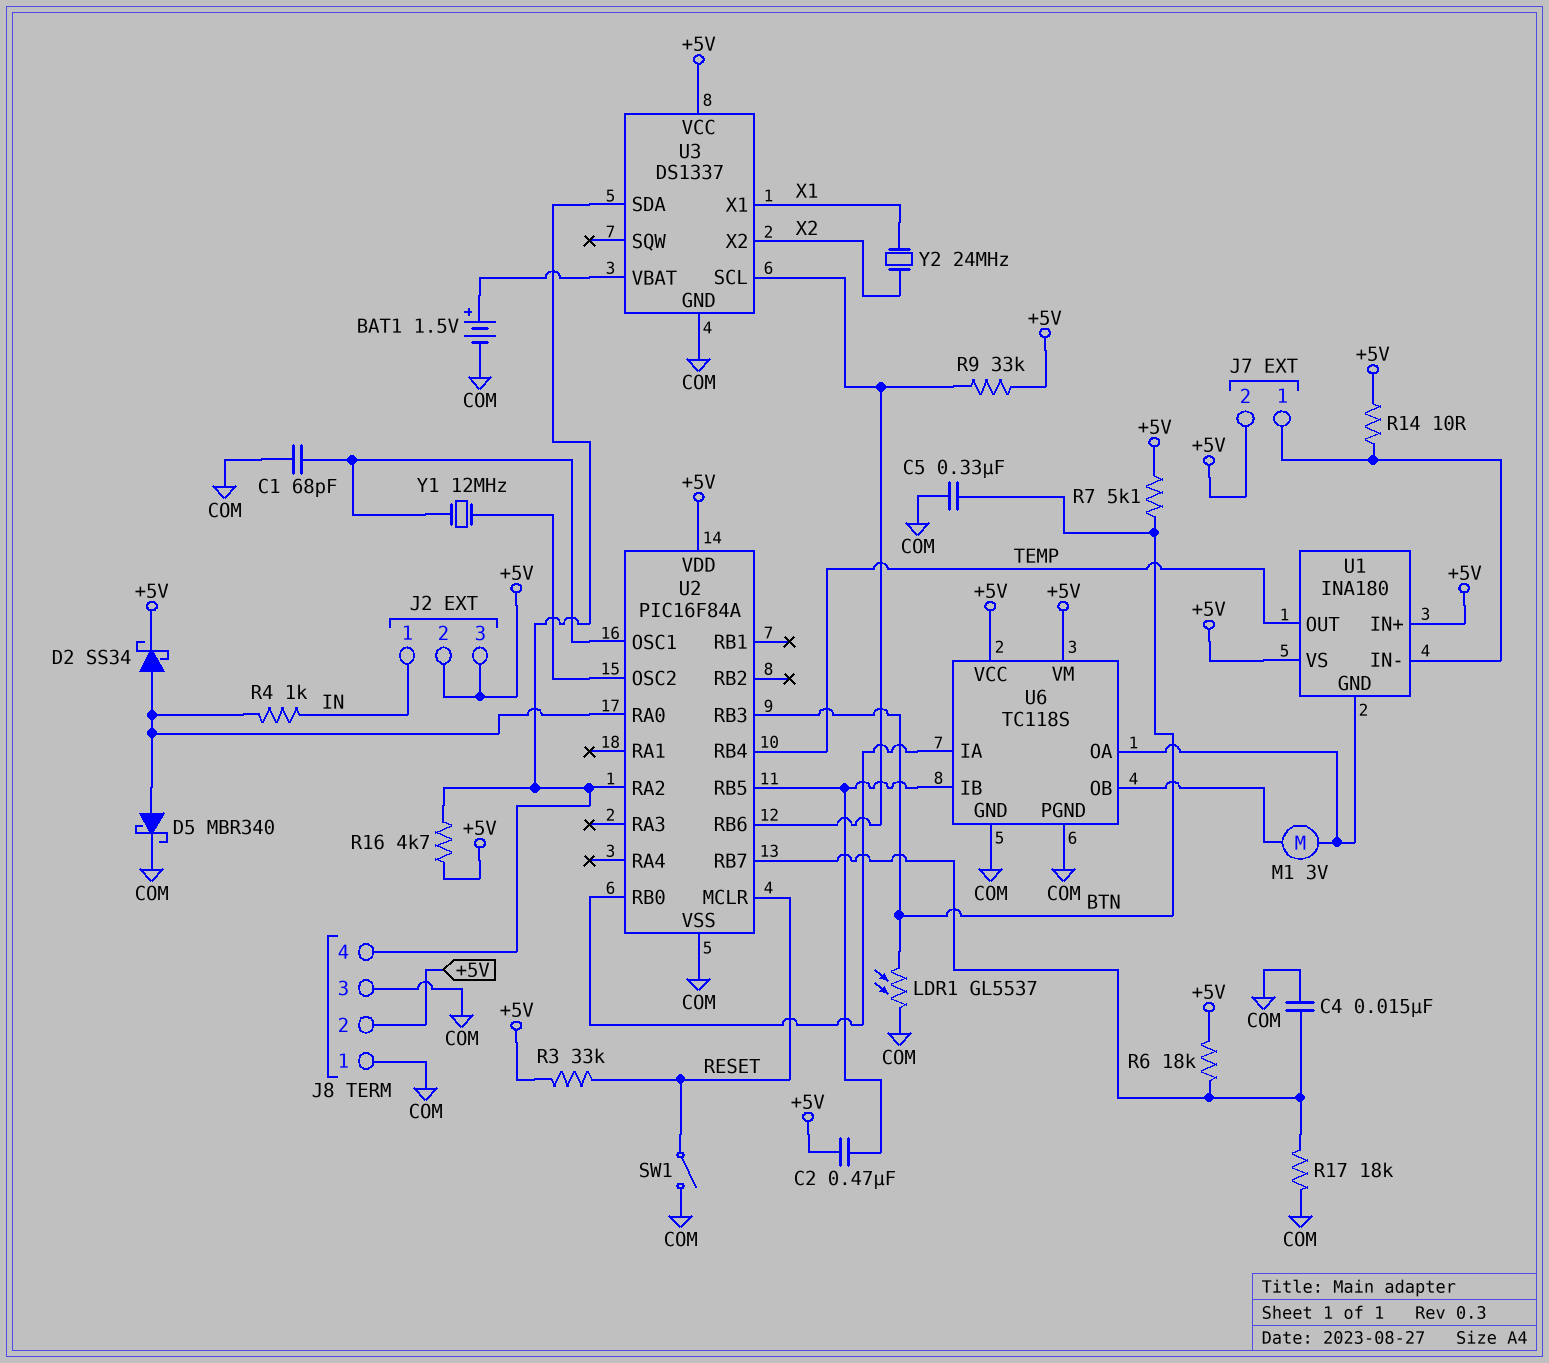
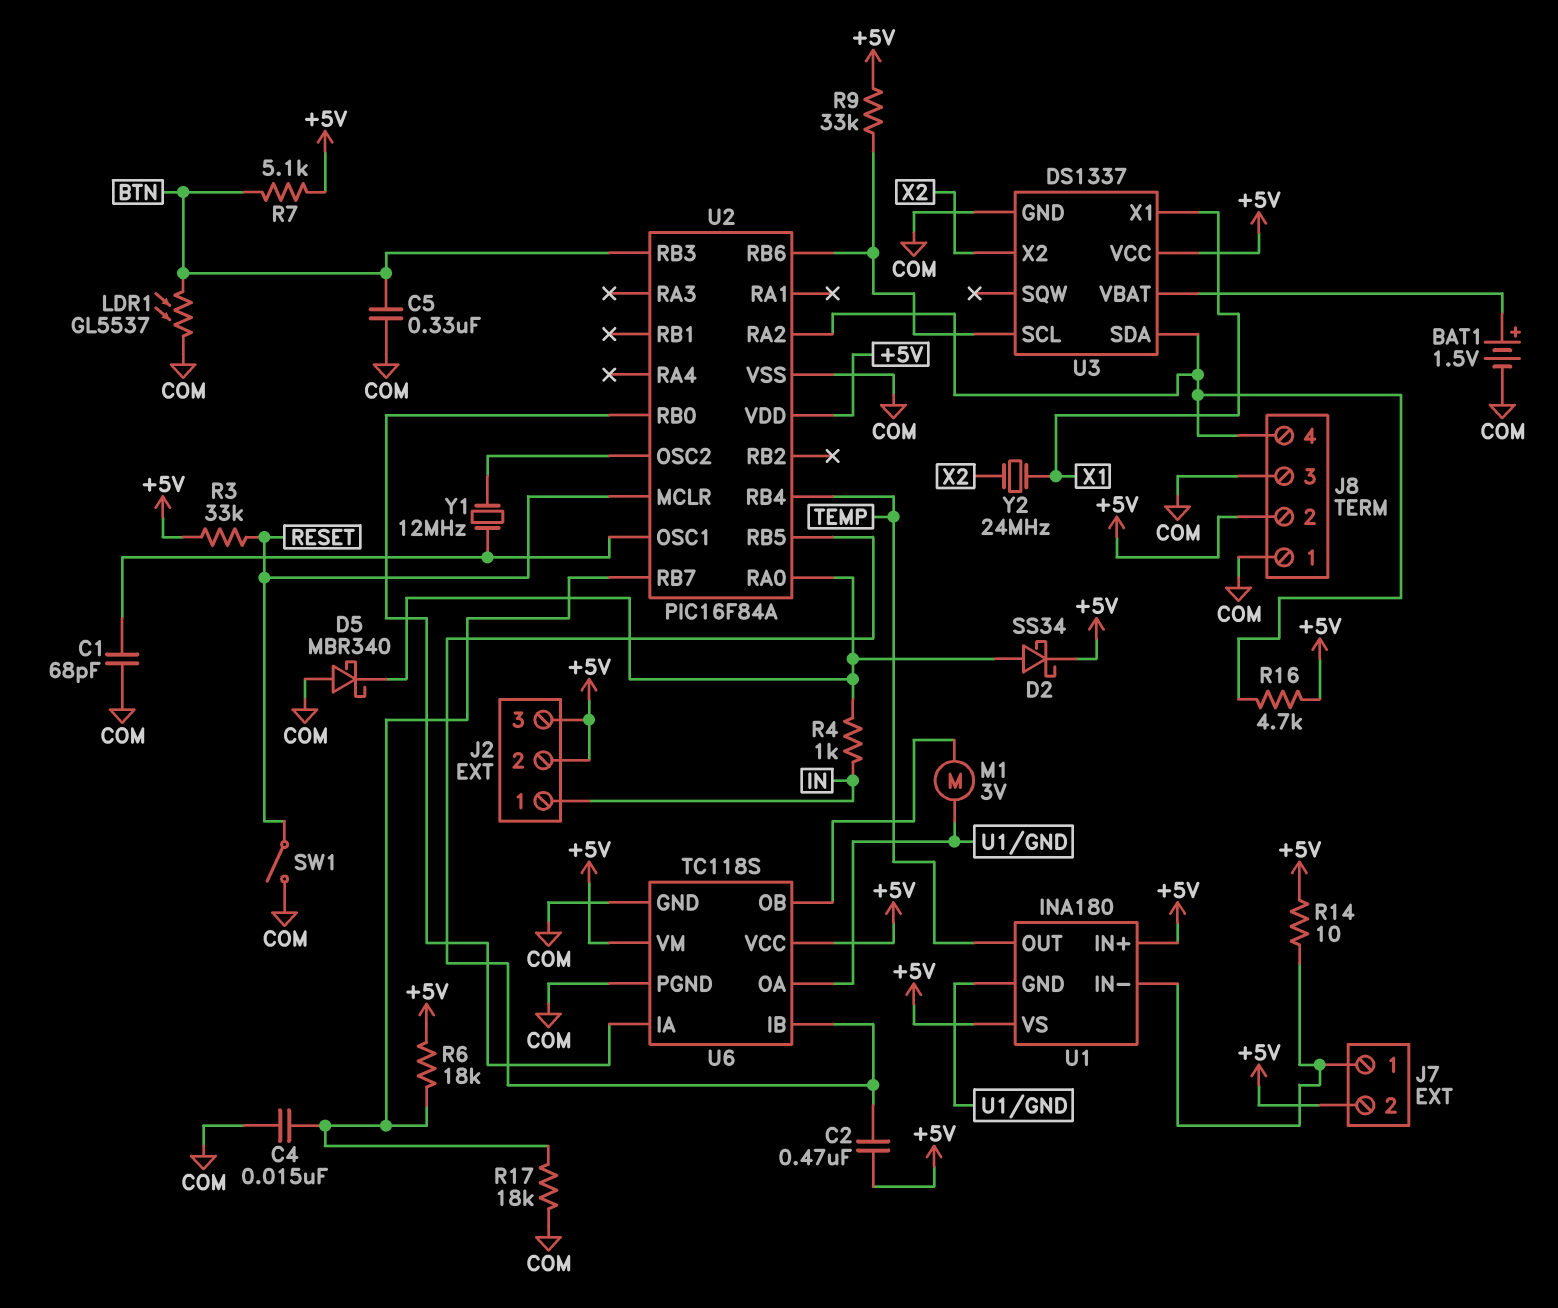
D5: schottky MBR340 (A U2/RA0, K COM) -> schottky MBR340 (A COM, K U2/RA0)

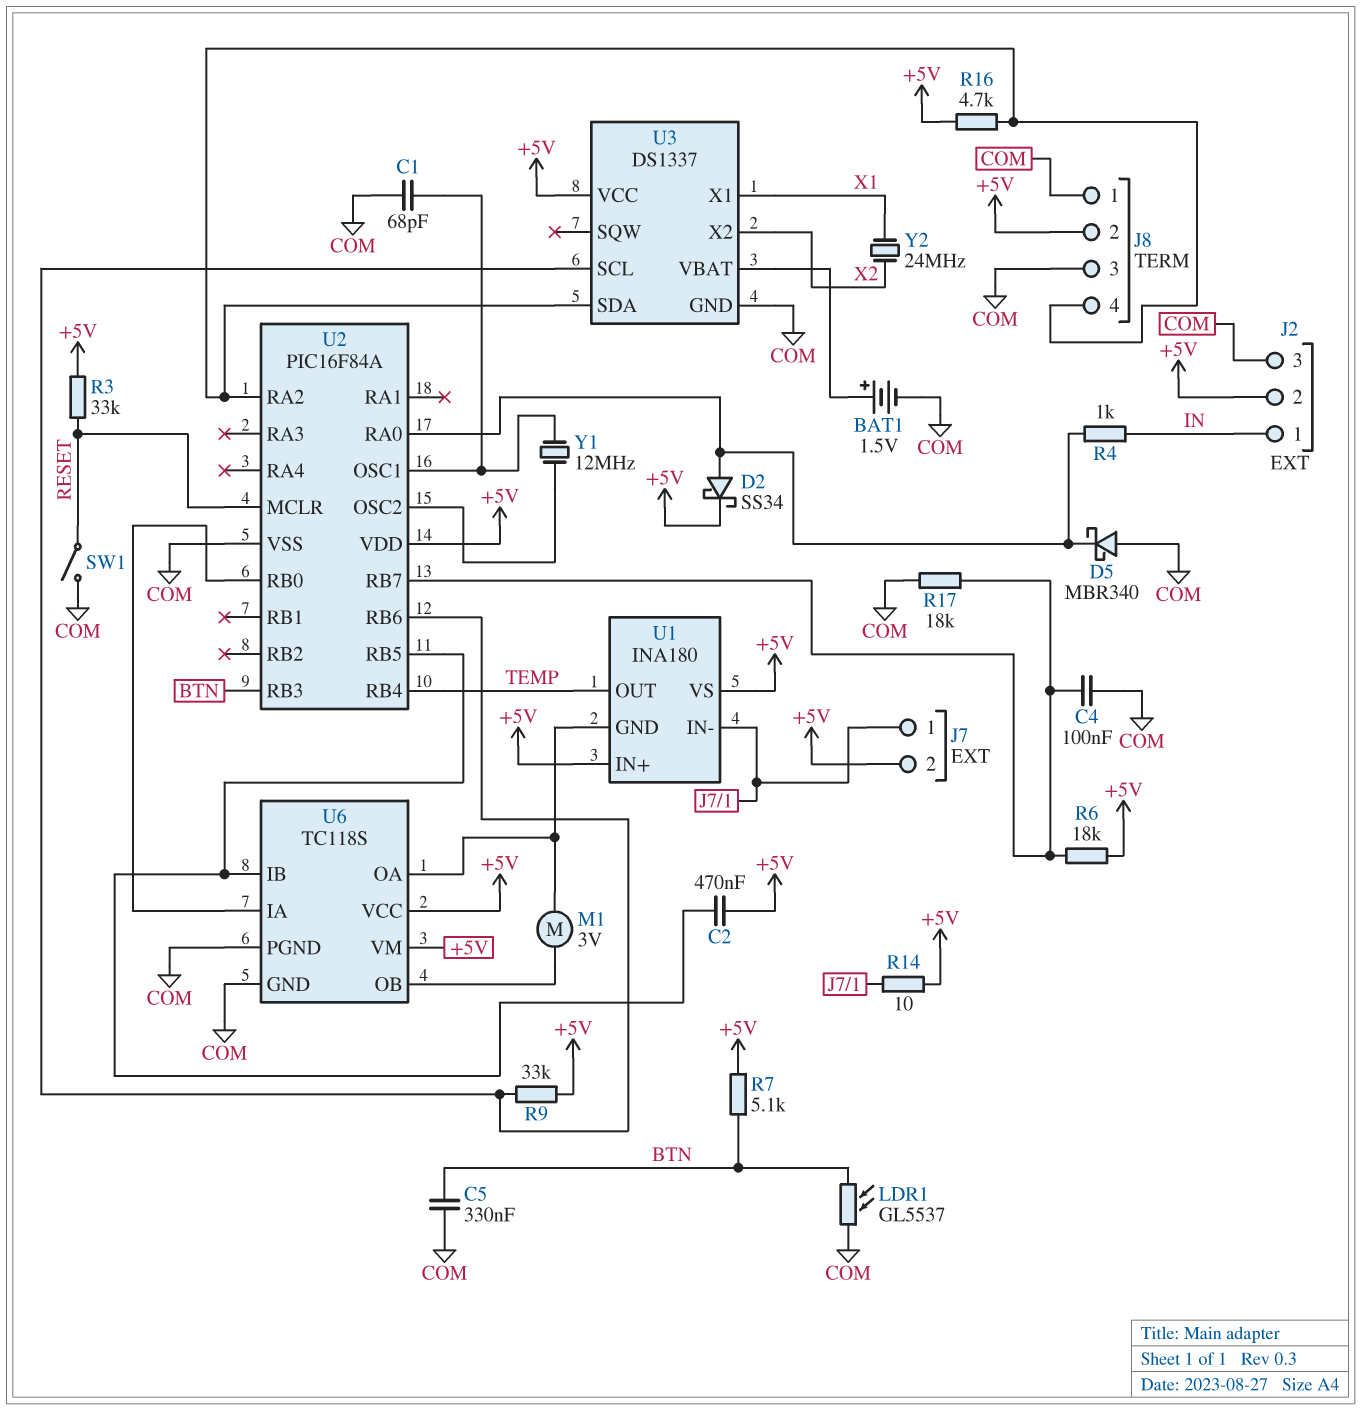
C4: 15nF (COM, U2/RB7) -> 100nF (COM, U2/RB7)
J2 pin 3: +5V -> COM

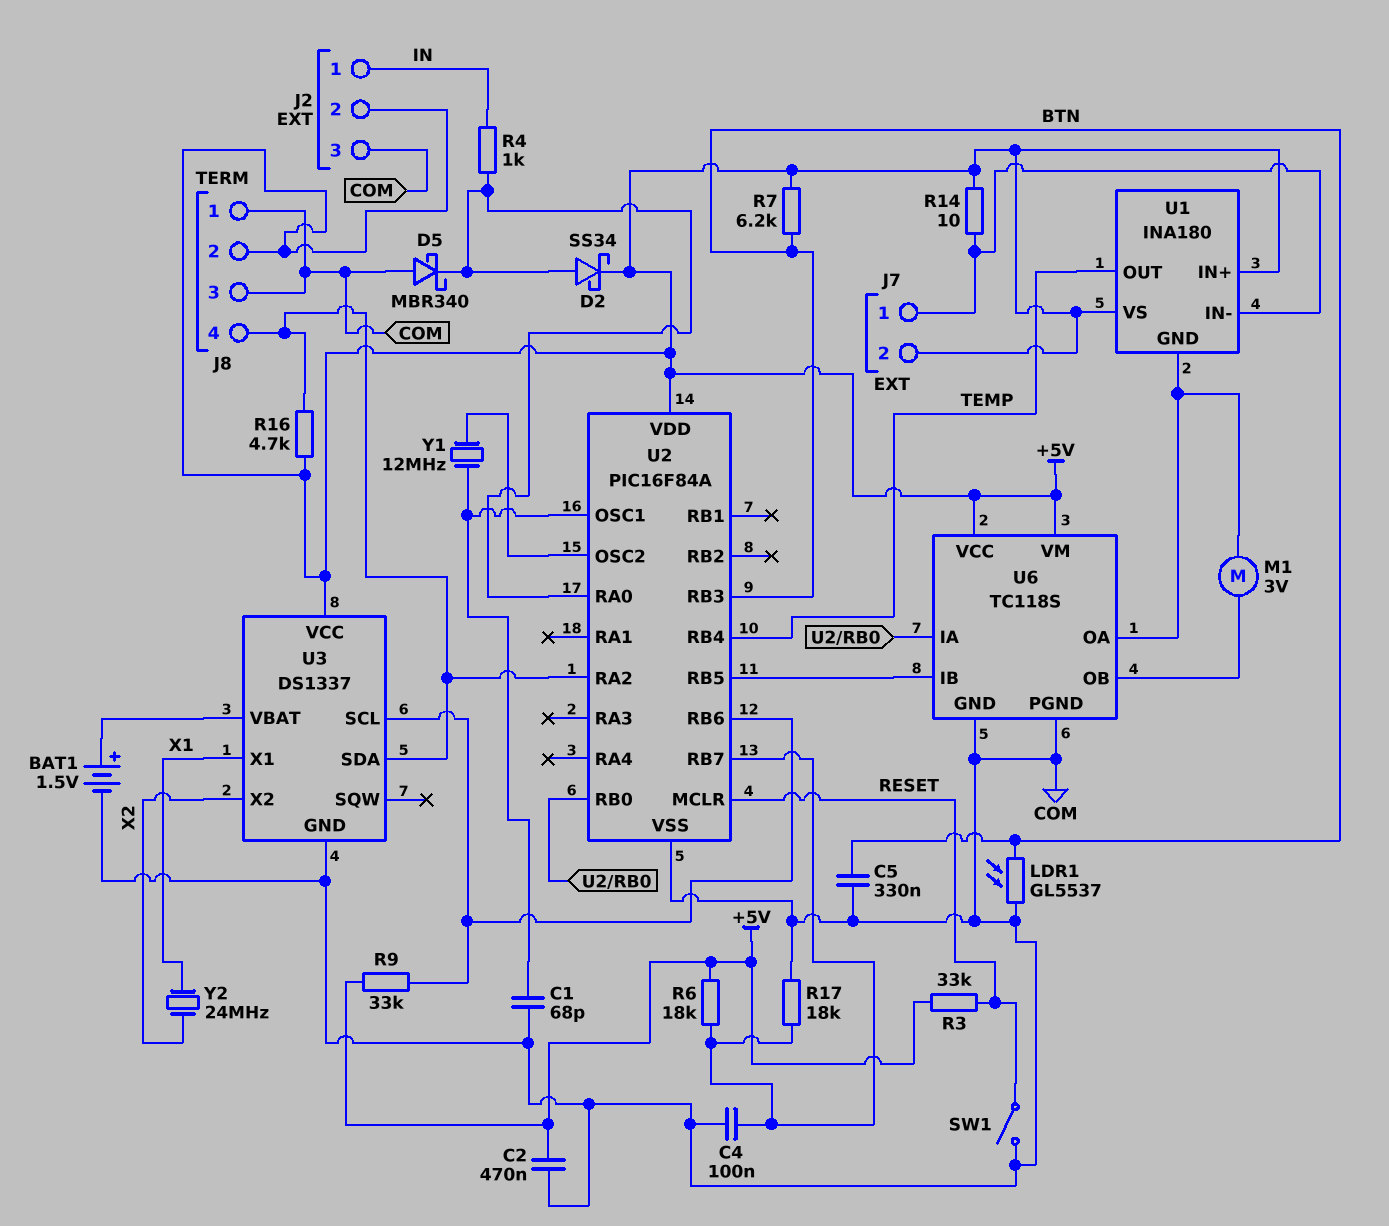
C2: 470nF (+5V, U2/RB5) -> 470nF (+5V, COM)
R7: 5.1k (+5V, BTN) -> 6.2k (+5V, BTN)

